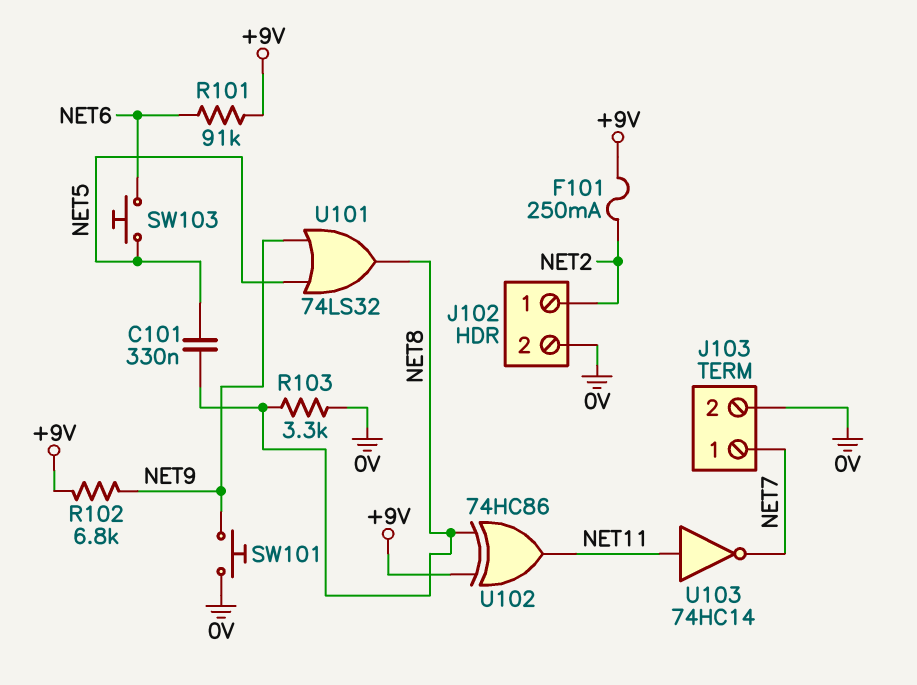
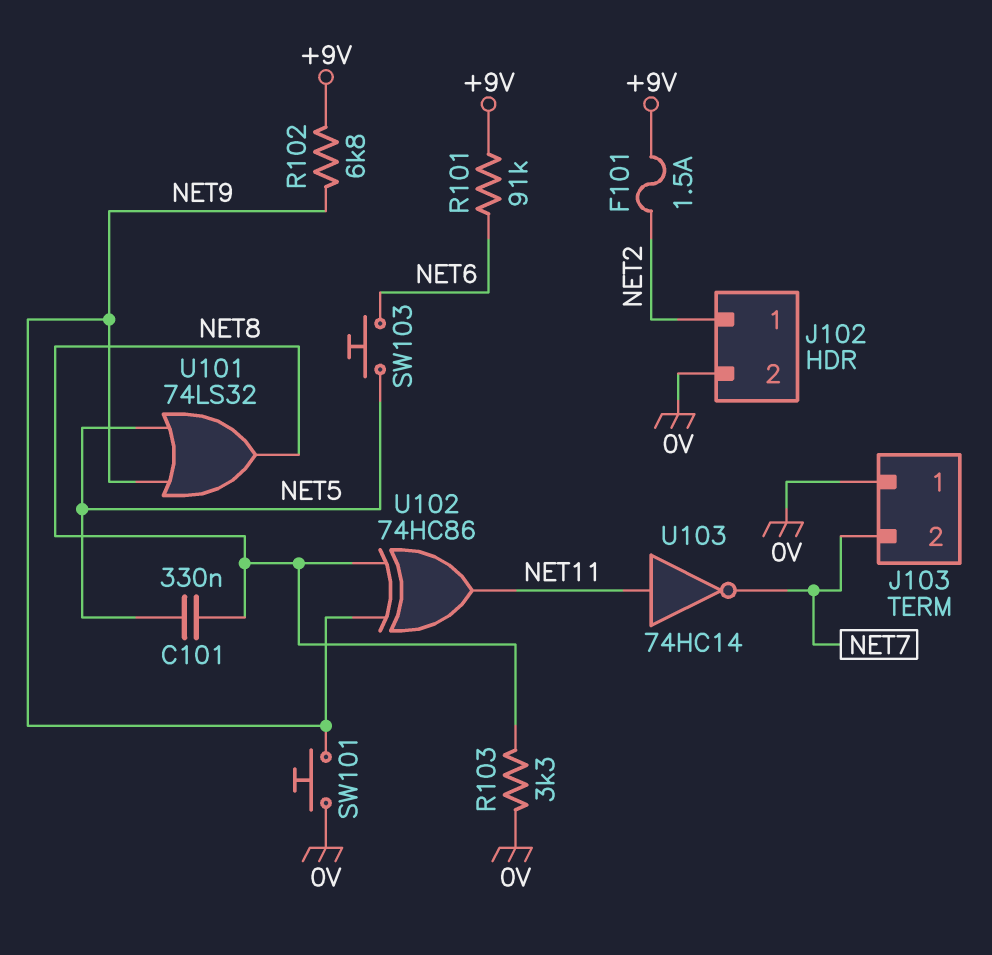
F101: 250mA (+9V, NET2) -> 1.5A (+9V, NET2)
J103 pin 1: NET7 -> 0V
J103 pin 2: 0V -> NET7
U102: XOR 74HC86 (in +9V, in NET8, out NET11) -> XOR 74HC86 (in NET8, in NET9, out NET11)

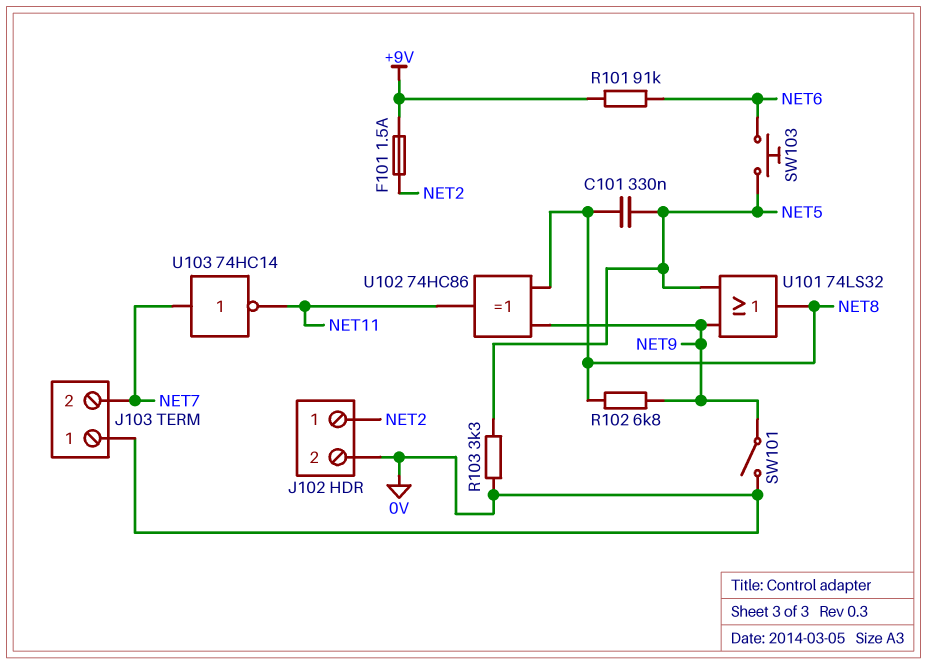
R102: 6.8k (+9V, NET9) -> 6.8k (NET8, NET9)
R103: 3.3k (0V, NET8) -> 3.3k (0V, NET5)
SW101: button (0V, NET9) -> switch (0V, NET9)
U103: NOT 74HC14 (in NET11, out NET7) -> NOT 74HC14 (in NET7, out NET11)

